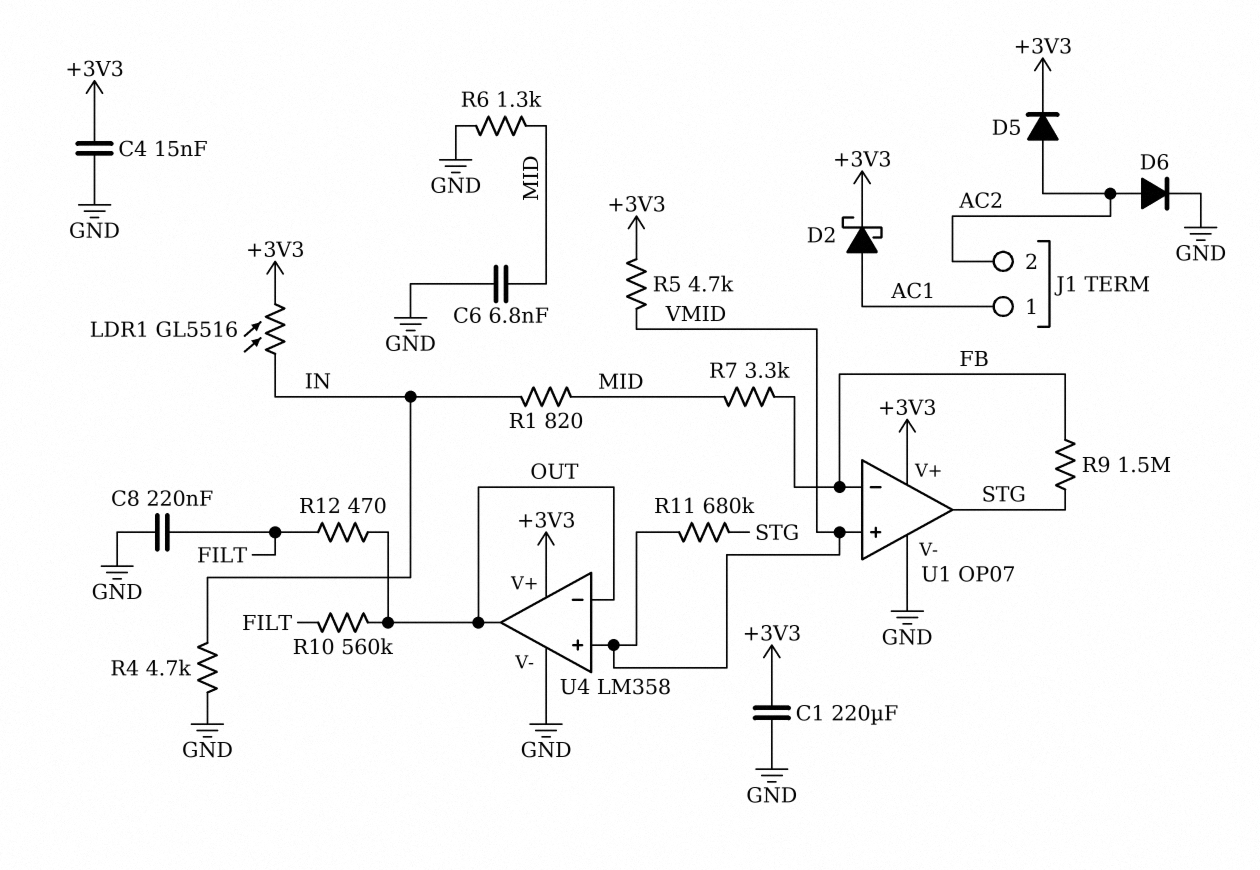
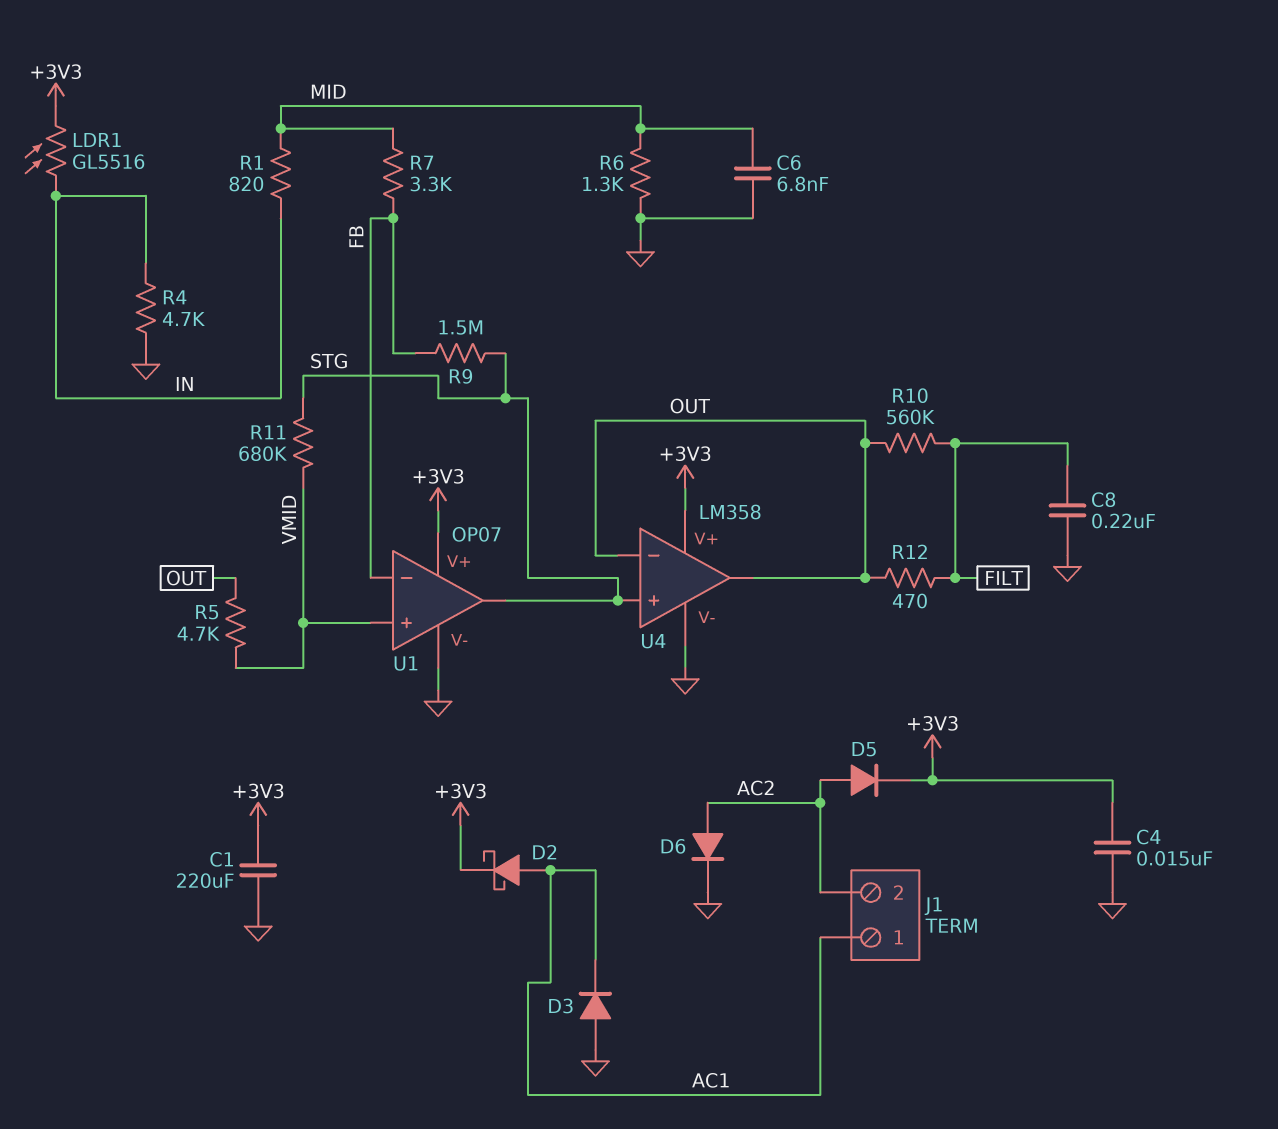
D3: none -> diode (A GND, K AC1)
R5: 4.7k (+3V3, VMID) -> 4.7k (OUT, VMID)
U4 pin in+: VMID -> STG

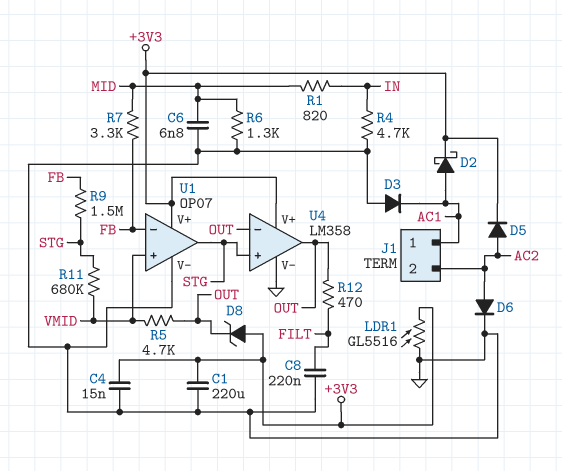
D8: none -> zener (A +3V3, K OUT)
LDR1: GL5516 (+3V3, IN) -> GL5516 (+3V3, GND)
R10: 560k (FILT, OUT) -> none

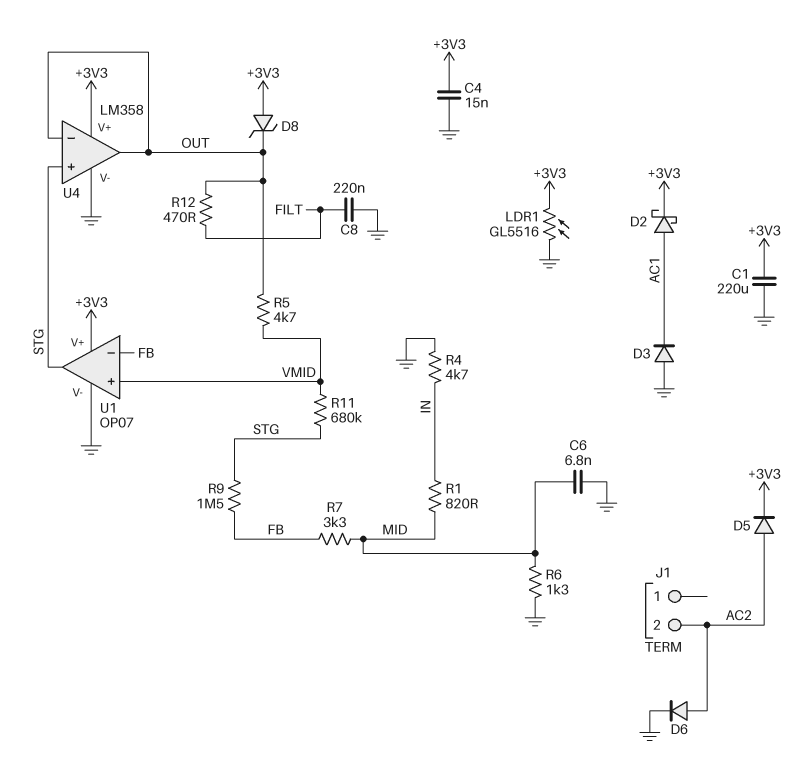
J1 pin 1: AC1 -> none

